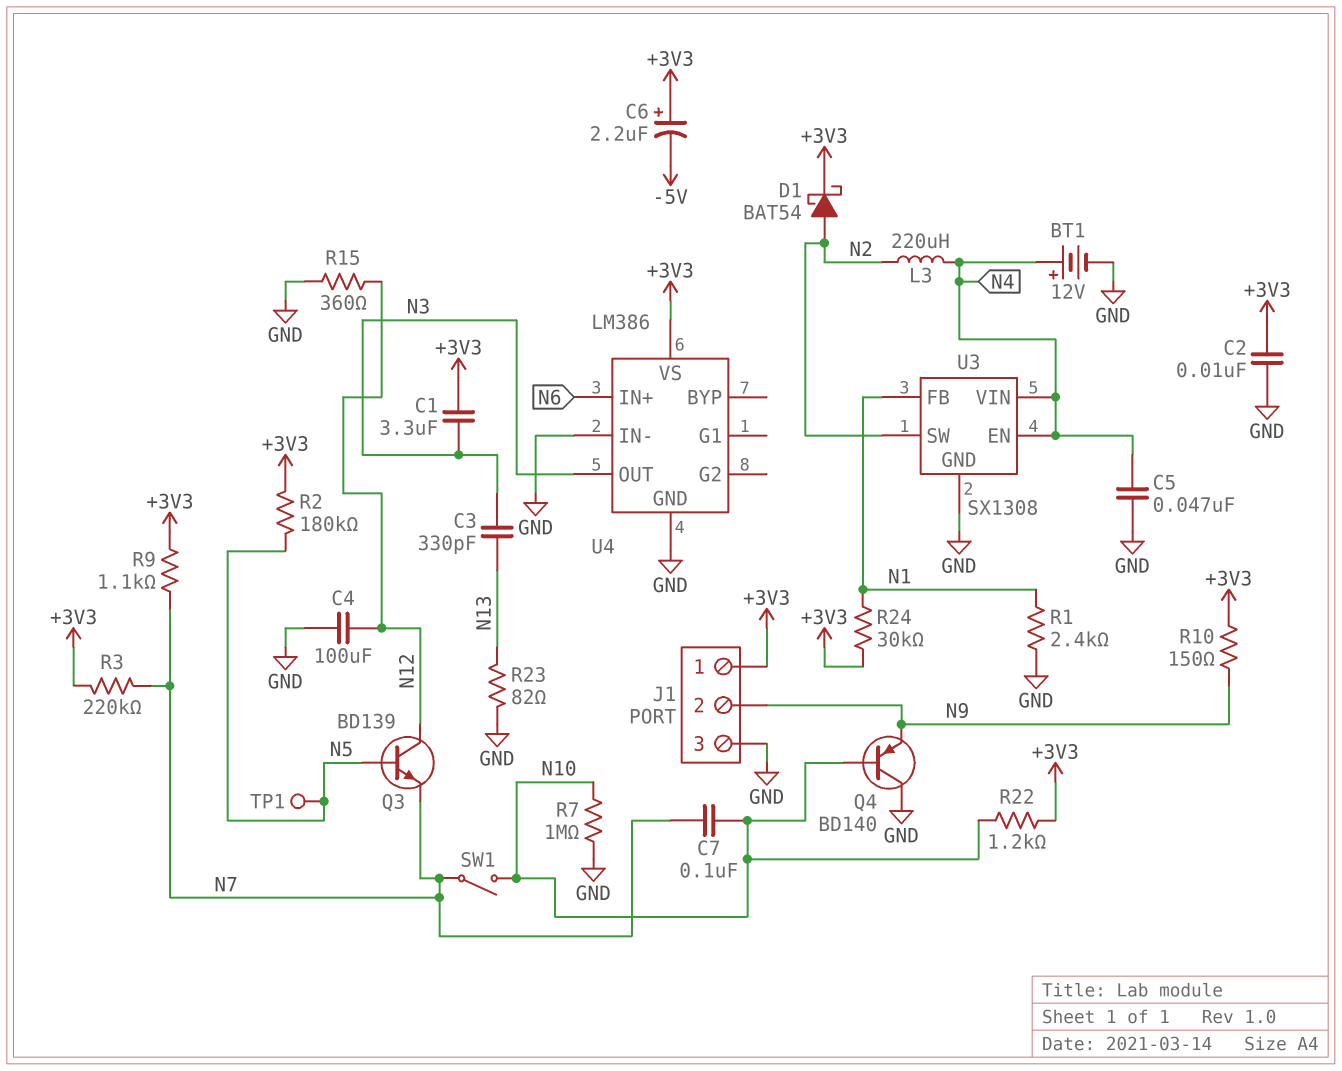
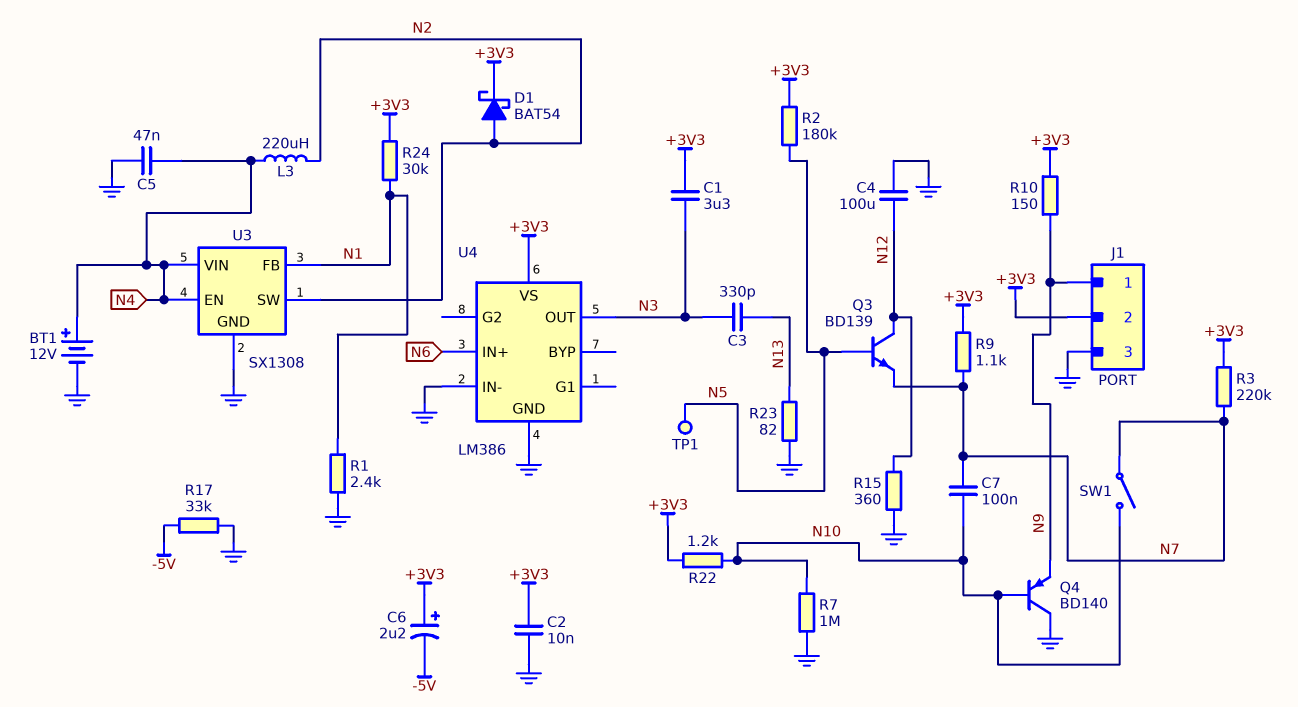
J1 pin 1: +3V3 -> N9
J1 pin 2: N9 -> +3V3
R17: none -> 33k (-5V, GND)

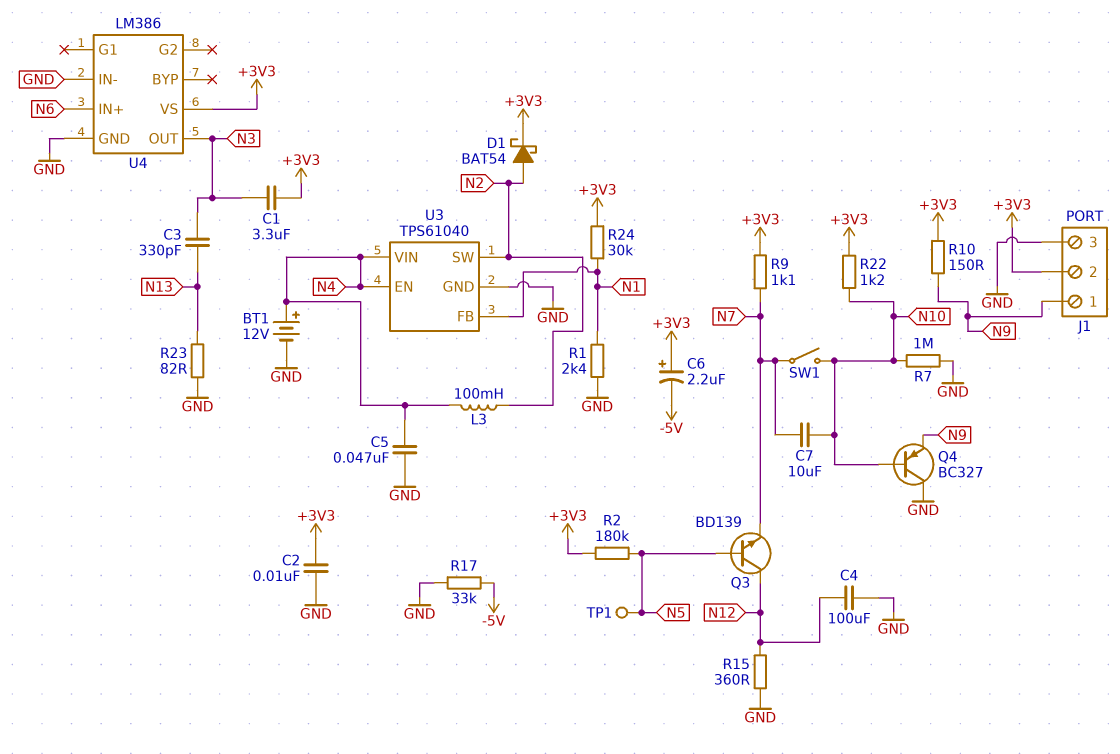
C7: 100nF (N7, N10) -> 10uF (N7, N10)
L3: 220uH (N2, N4) -> 100mH (N2, N4)
Q4: PNP BD140 (B N10, C GND, E N9) -> PNP BC327 (B N10, C GND, E N9)
R3: 220k (+3V3, N7) -> none
U3: SX1308 -> TPS61040

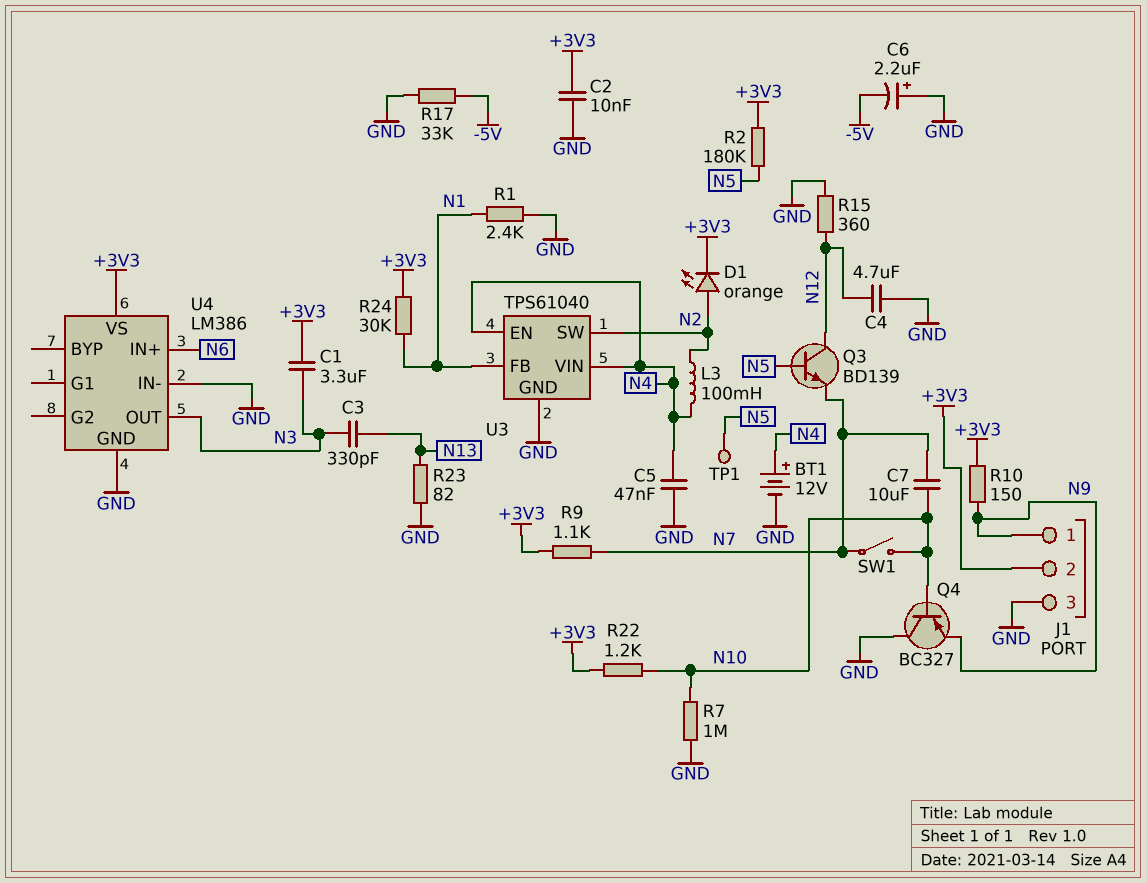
C4: 100uF (GND, N12) -> 4.7uF (GND, N12)
C6: 2.2uF (plus +3V3, minus -5V) -> 2.2uF (plus GND, minus -5V)
D1: schottky BAT54 (A N2, K +3V3) -> LED orange (A N2, K +3V3)

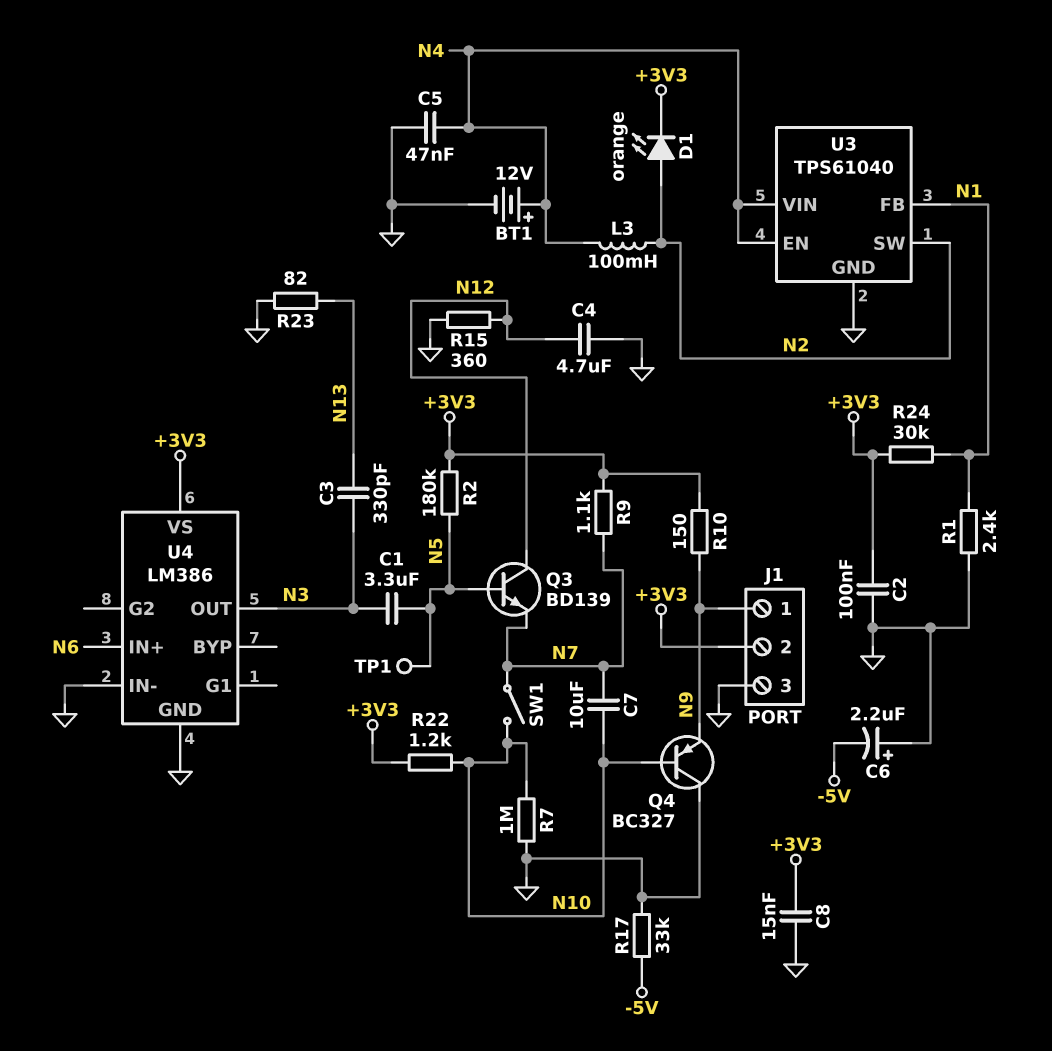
C1: 3.3uF (+3V3, N3) -> 3.3uF (N3, N5)
C2: 10nF (+3V3, GND) -> 100nF (+3V3, GND)
C8: none -> 15nF (+3V3, GND)

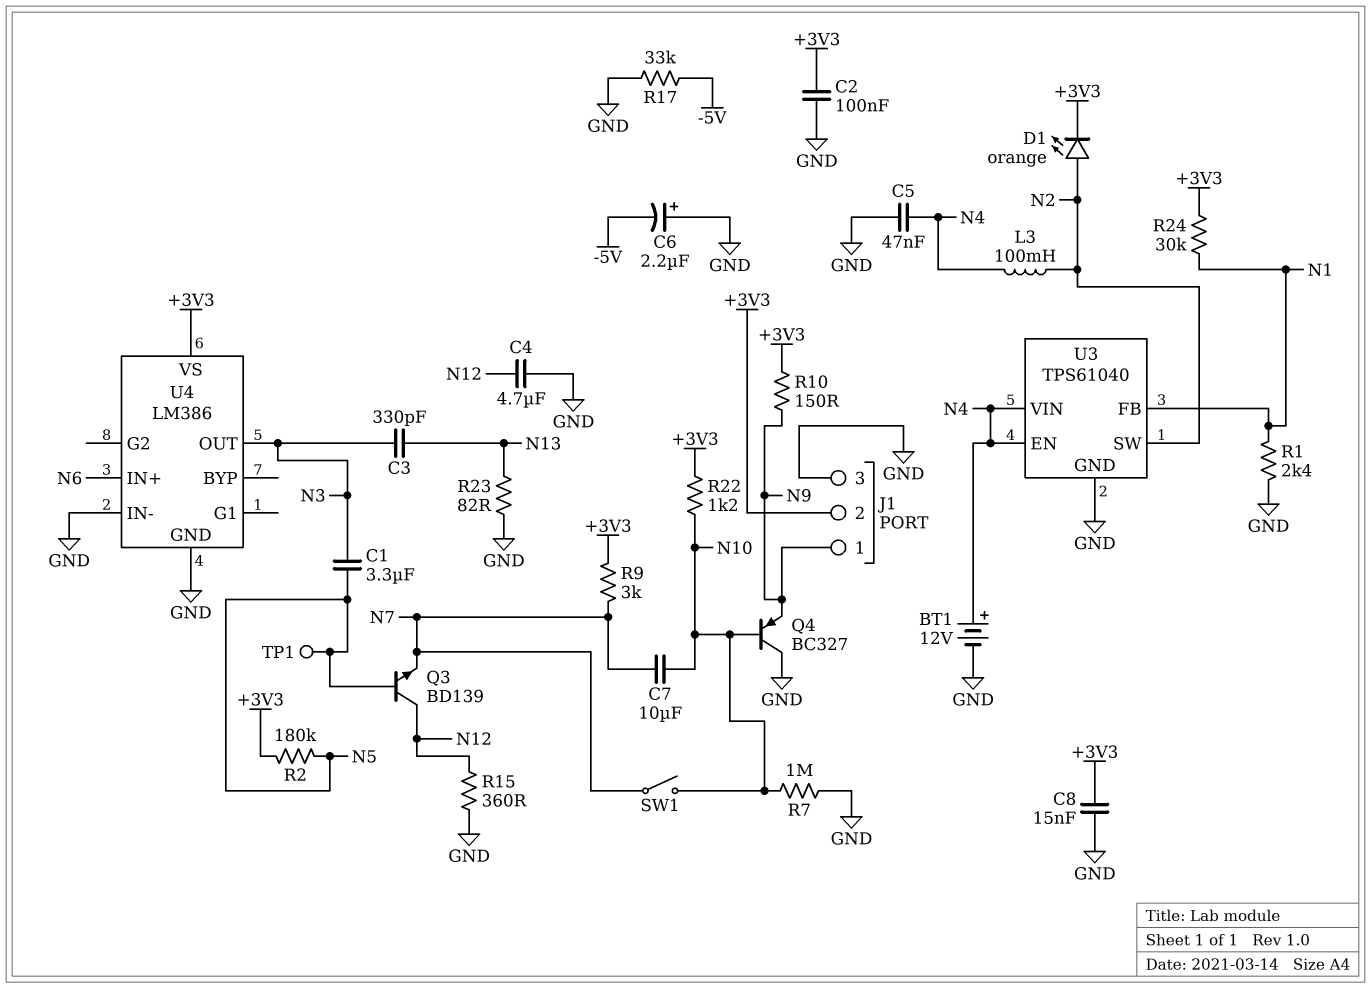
R9: 1.1k (+3V3, N7) -> 3k (+3V3, N7)

